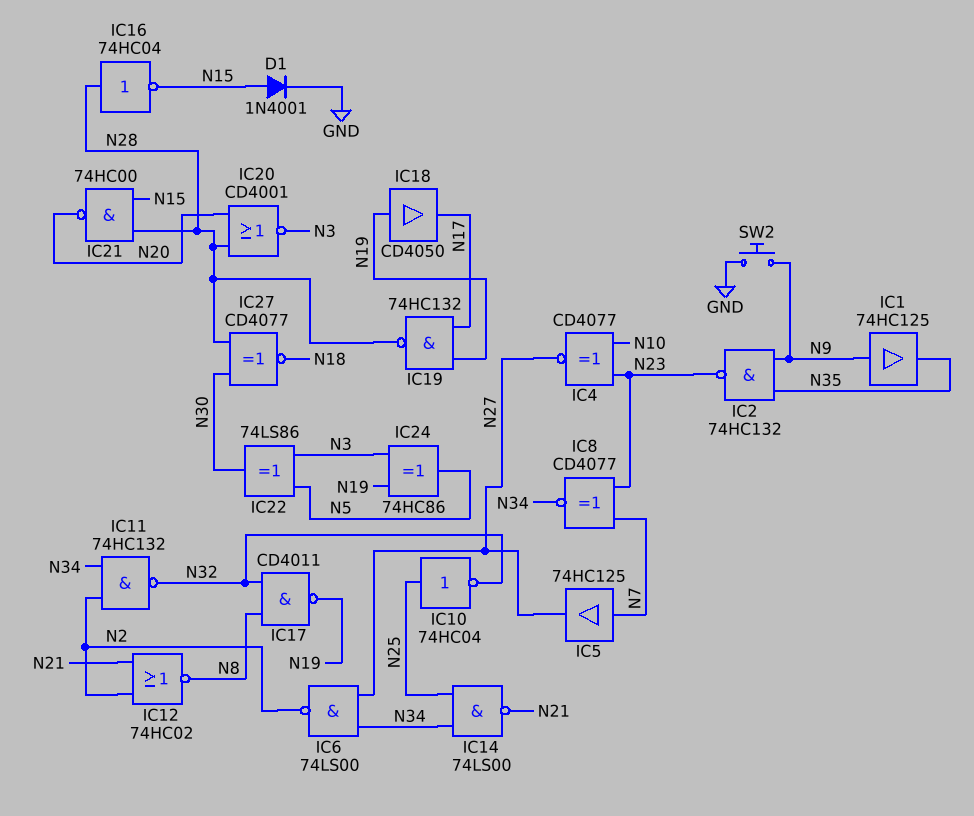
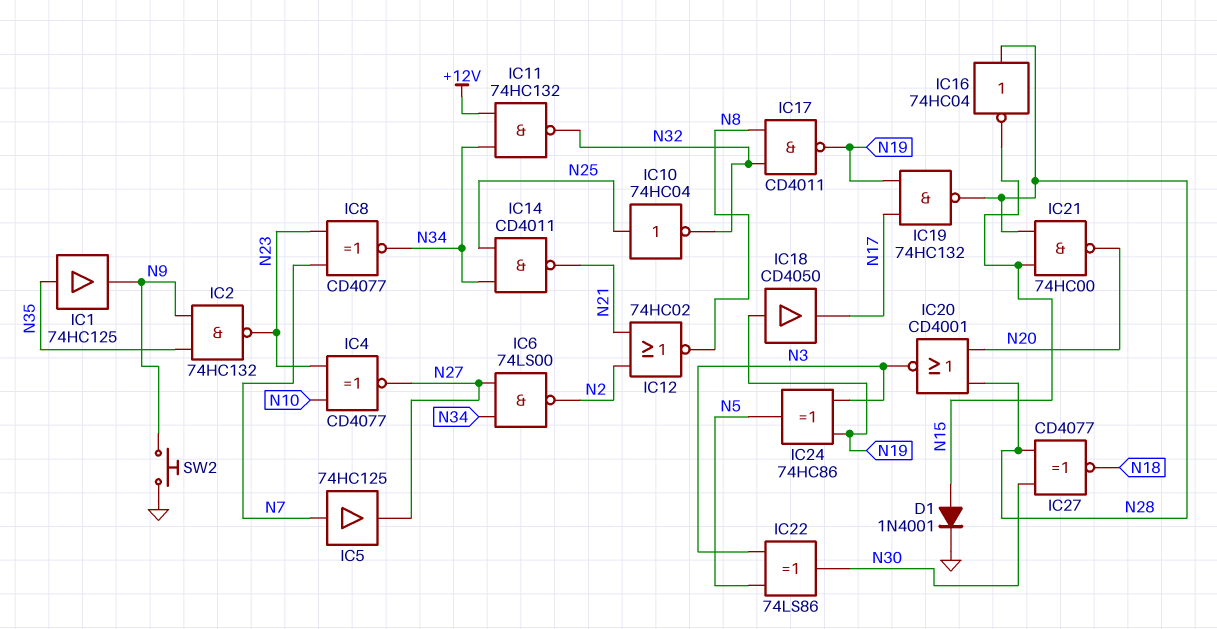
IC1: buffer 74HC125 (in N9, out N35) -> buffer 74HC125 (in N35, out N9)
IC11: NAND 74HC132 (in N2, in N34, out N32) -> NAND 74HC132 (in +12V, in N34, out N32)
IC14: NAND 74LS00 (in N25, in N34, out N21) -> NAND CD4011 (in N25, in N34, out N21)

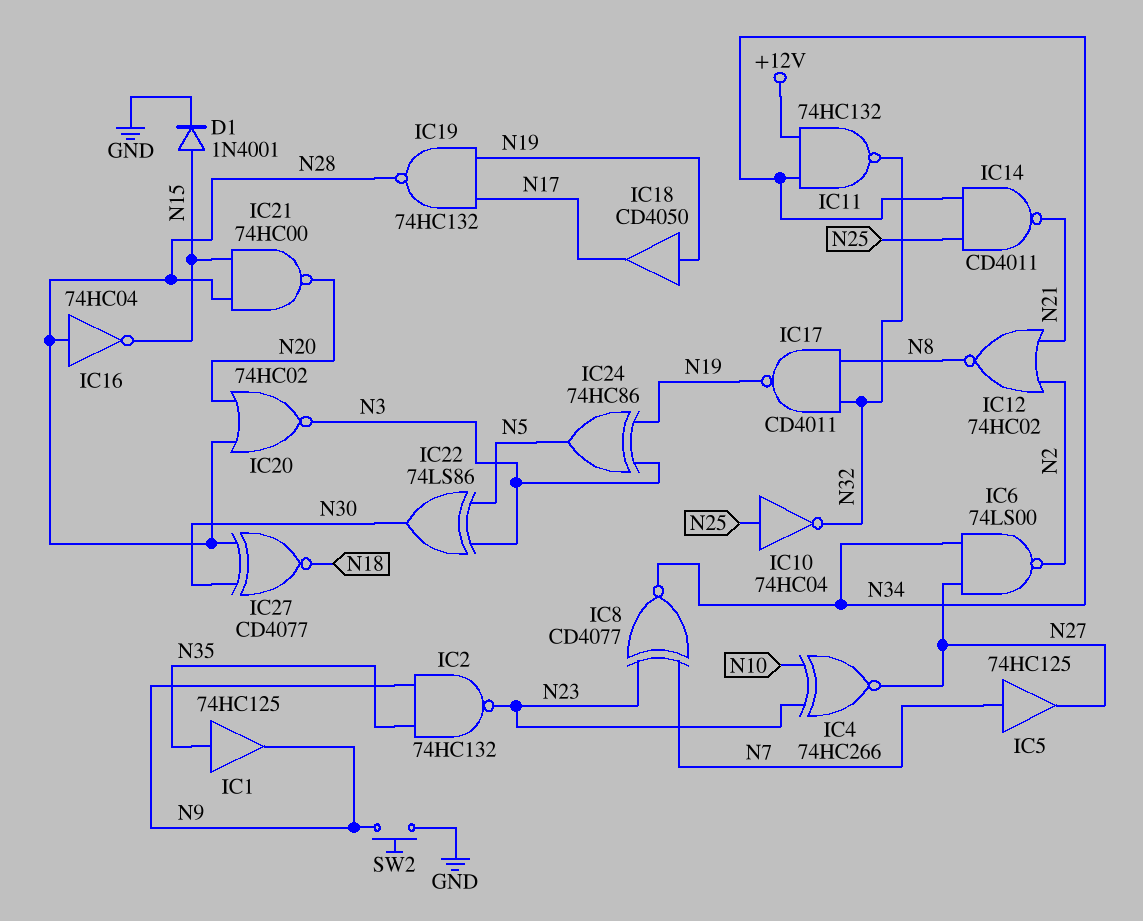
IC4: XNOR CD4077 (in N10, in N23, out N27) -> XNOR 74HC266 (in N10, in N23, out N27)
IC20: NOR CD4001 (in N20, in N28, out N3) -> NOR 74HC02 (in N20, in N28, out N3)

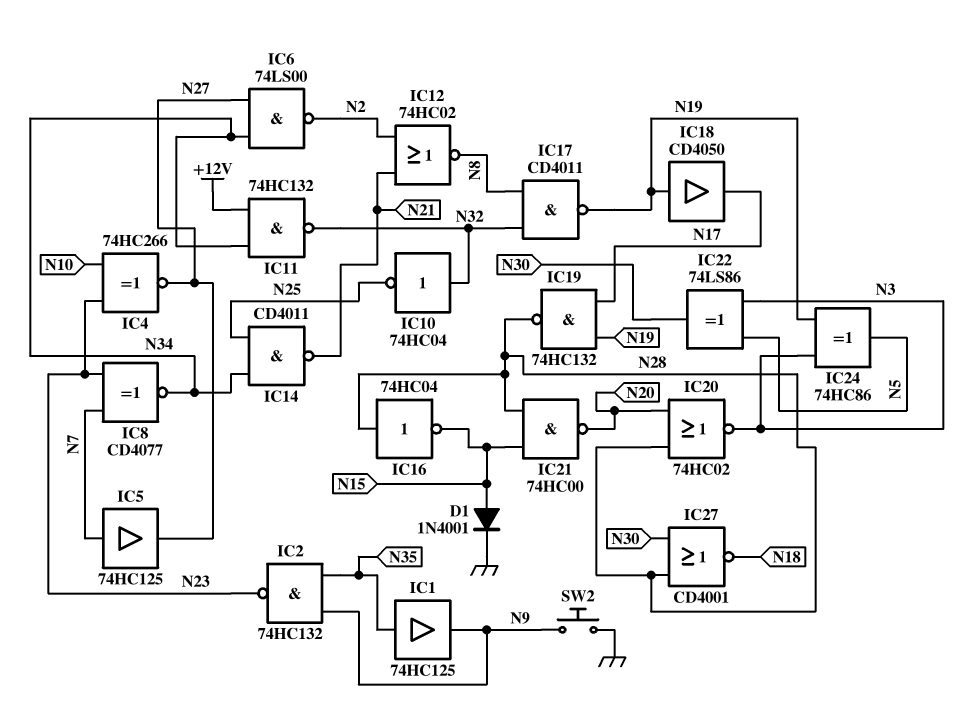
IC10: NOT 74HC04 (in N25, out N32) -> NOT 74HC04 (in N32, out N25)
IC27: XNOR CD4077 (in N28, in N30, out N18) -> NOR CD4001 (in N28, in N30, out N18)

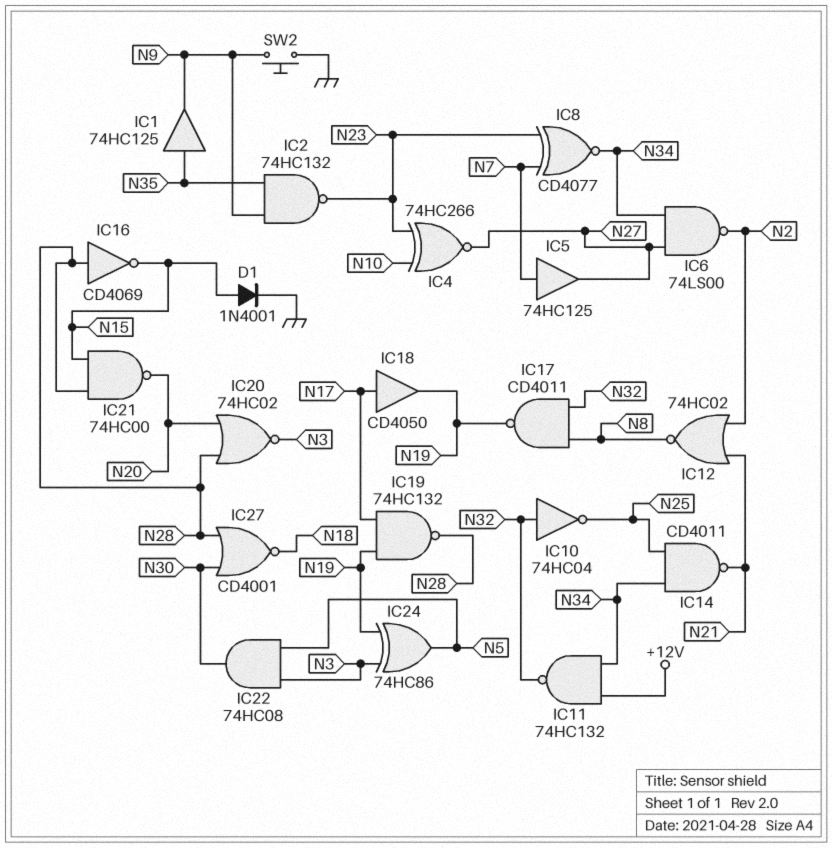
IC16: NOT 74HC04 (in N28, out N15) -> NOT CD4069 (in N28, out N15)
IC18: buffer CD4050 (in N19, out N17) -> buffer CD4050 (in N17, out N19)
IC22: XOR 74LS86 (in N3, in N5, out N30) -> AND 74HC08 (in N3, in N5, out N30)

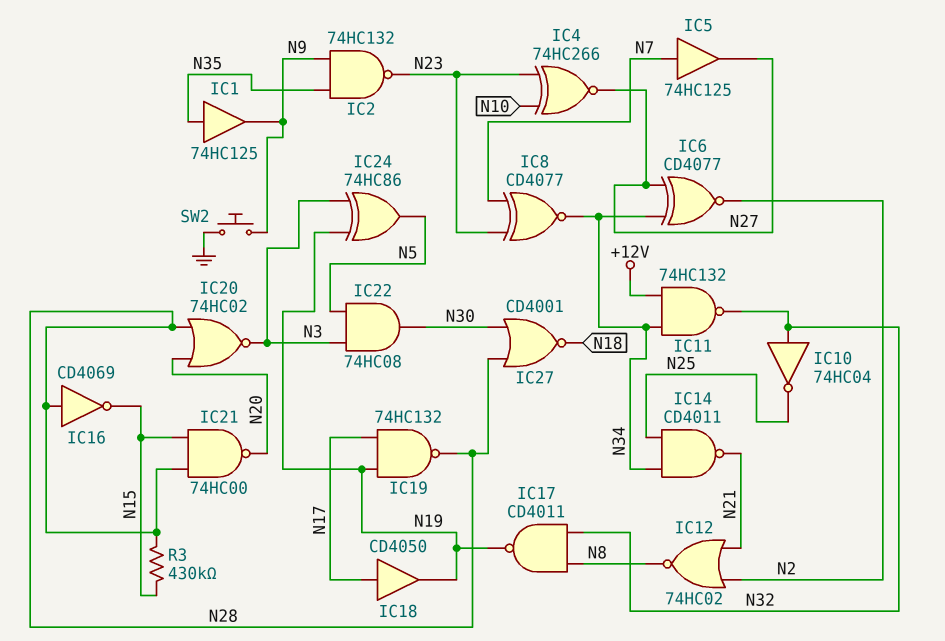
D1: diode 1N4001 (A N15, K GND) -> none
IC6: NAND 74LS00 (in N27, in N34, out N2) -> XNOR CD4077 (in N27, in N34, out N2)
R3: none -> 430k (N15, N28)

